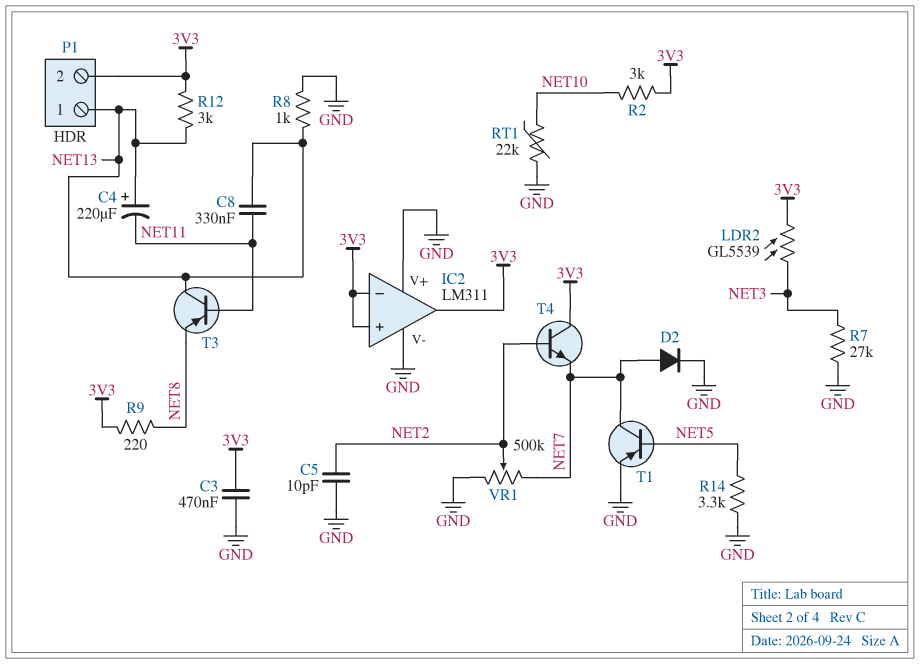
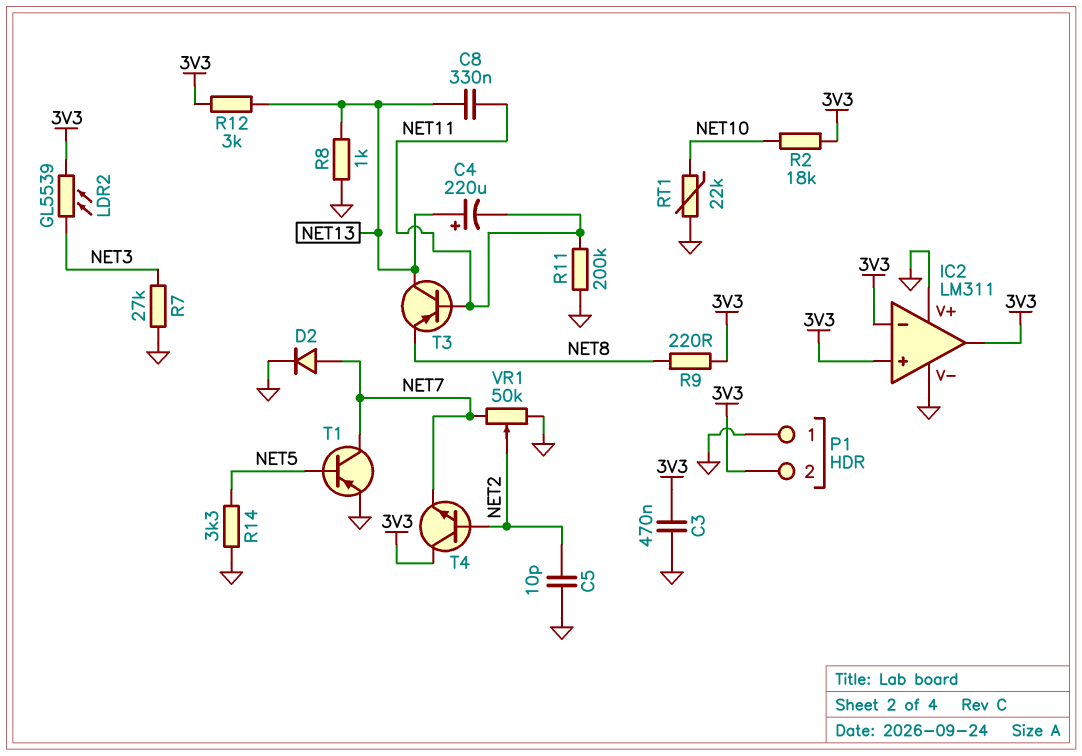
P1 pin 1: NET13 -> GND
R2: 3k (3V3, NET10) -> 18k (3V3, NET10)
R11: none -> 200k (GND, NET11)
VR1: 500k (GND, NET7, wiper NET2) -> 50k (GND, NET7, wiper NET2)

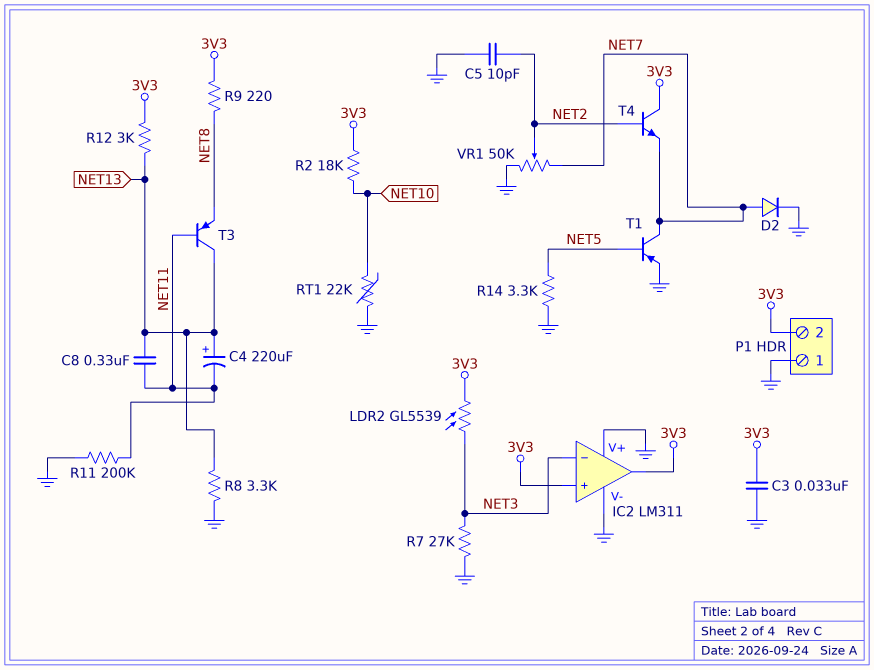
C3: 470nF (3V3, GND) -> 33nF (3V3, GND)
IC2 pin in-: 3V3 -> NET3
R8: 1k (GND, NET13) -> 3.3k (GND, NET13)

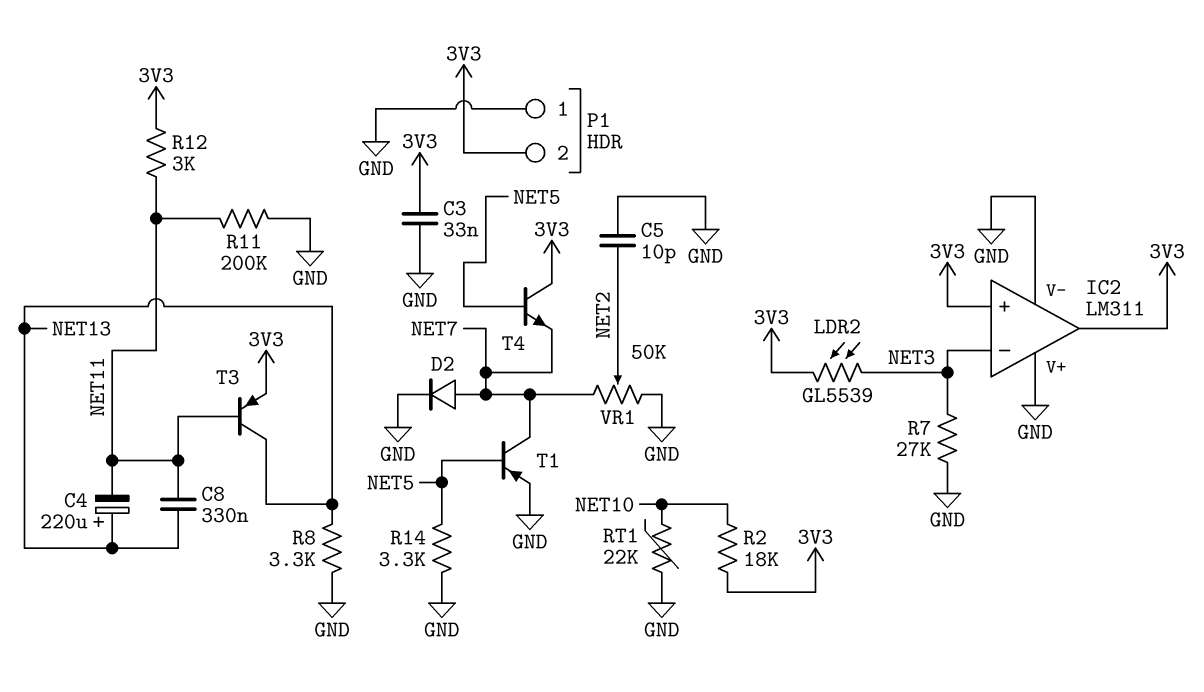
R9: 220 (3V3, NET8) -> none
R12: 3k (3V3, NET13) -> 3k (3V3, NET11)
T3: PNP (B NET11, C NET13, E NET8) -> PNP (B NET11, C NET13, E 3V3)
T4: NPN (B NET2, C 3V3, E NET7) -> NPN (B NET5, C 3V3, E NET7)

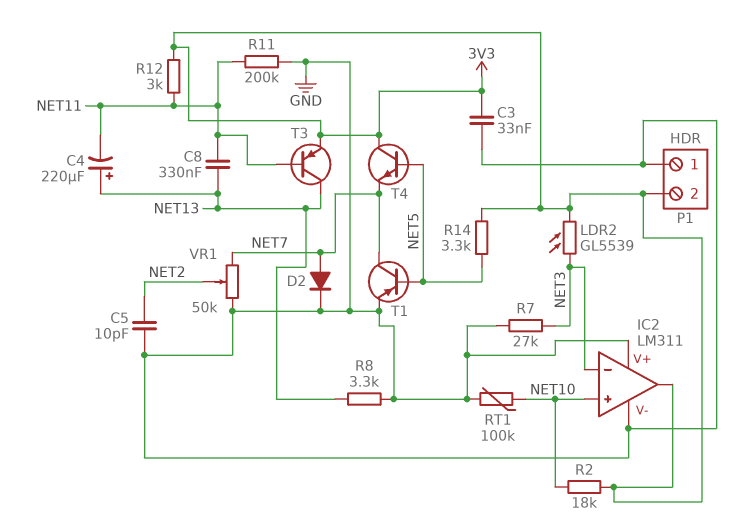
IC2 pin in+: 3V3 -> NET10
R14: 3.3k (GND, NET5) -> 3.3k (3V3, NET5)
RT1: 22k (GND, NET10) -> 100k (GND, NET10)

